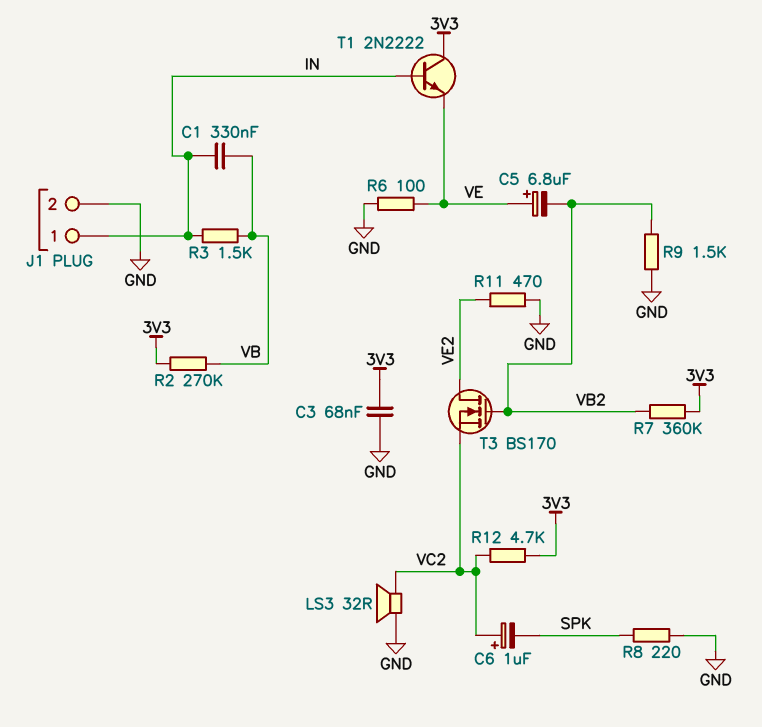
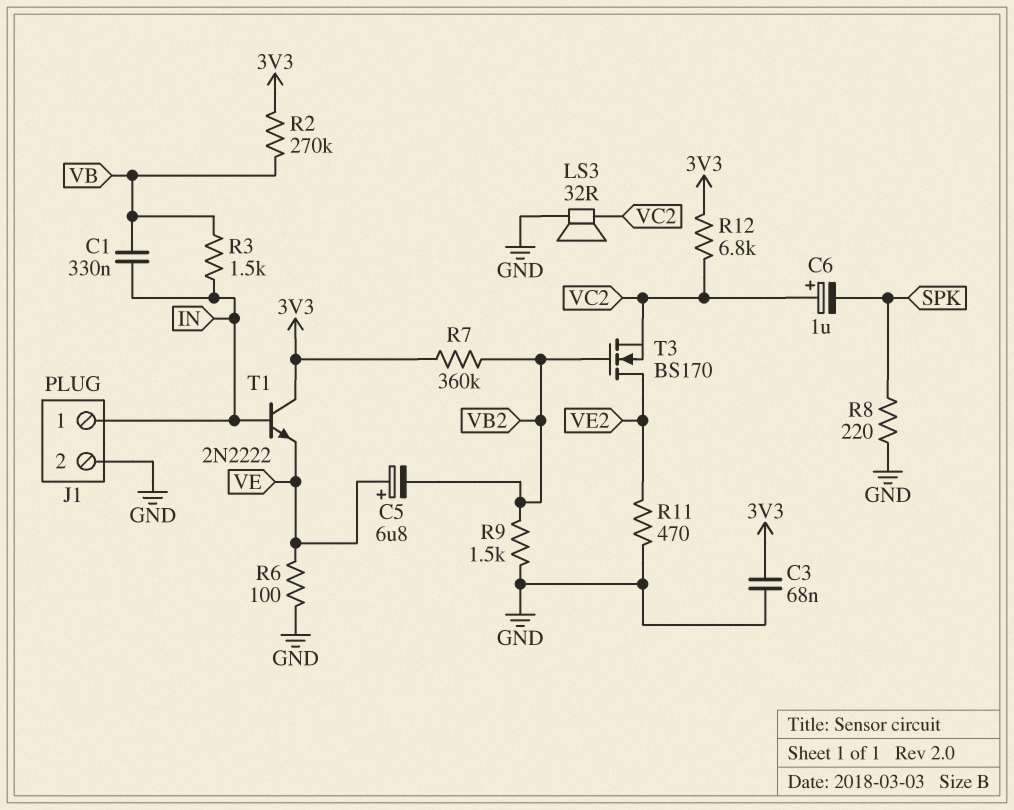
R12: 4.7k (3V3, VC2) -> 6.8k (3V3, VC2)

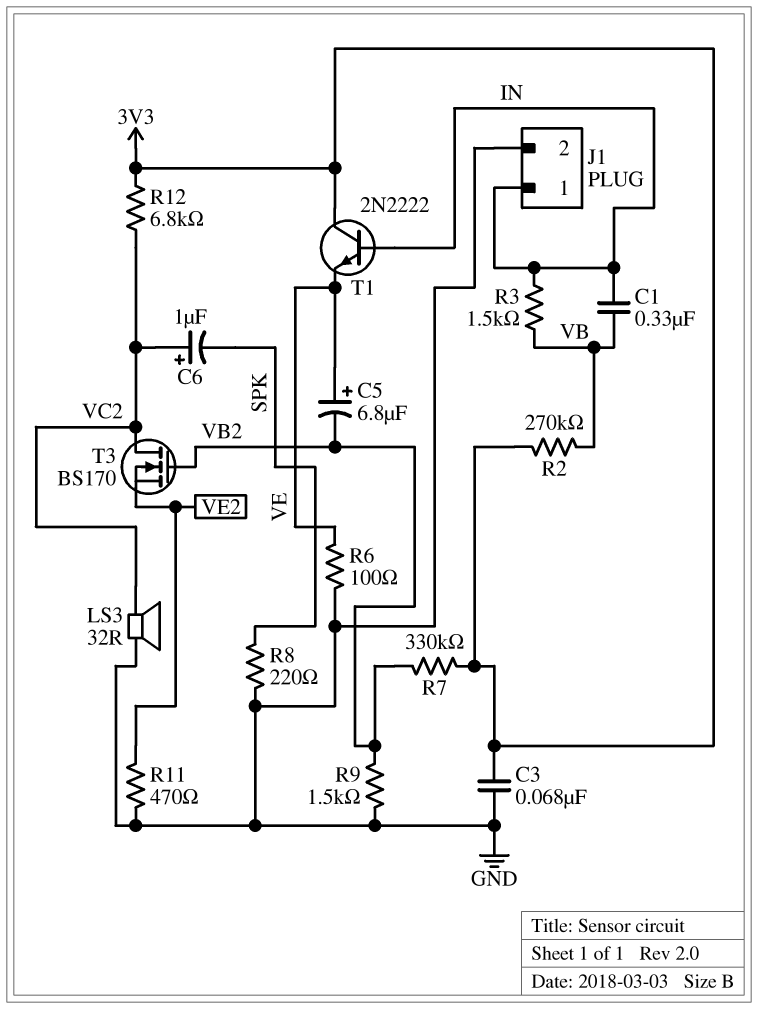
R7: 360k (3V3, VB2) -> 330k (3V3, VB2)
T3: NMOS BS170 (G VB2, D VE2, S VC2) -> NMOS BS170 (G VB2, D VC2, S VE2)

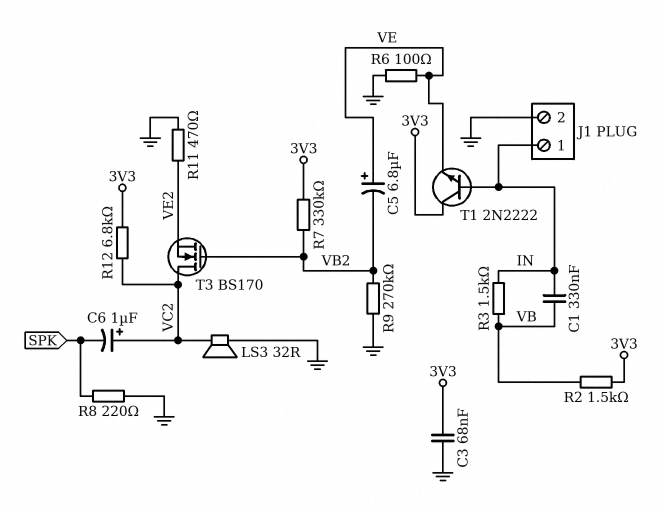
R2: 270k (3V3, VB) -> 1.5k (3V3, VB)
R9: 1.5k (GND, VB2) -> 270k (GND, VB2)

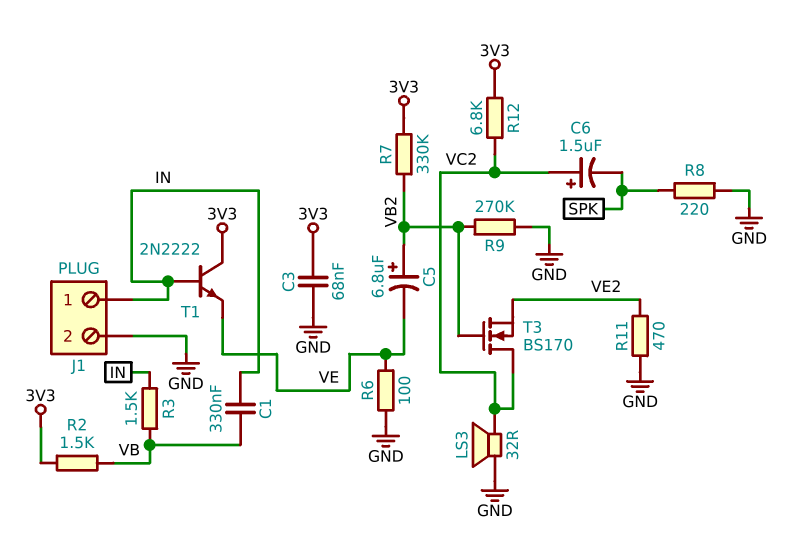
C5: 6.8uF (plus VE, minus VB2) -> 6.8uF (plus VB2, minus VE)
C6: 1uF (plus VC2, minus SPK) -> 1.5uF (plus VC2, minus SPK)

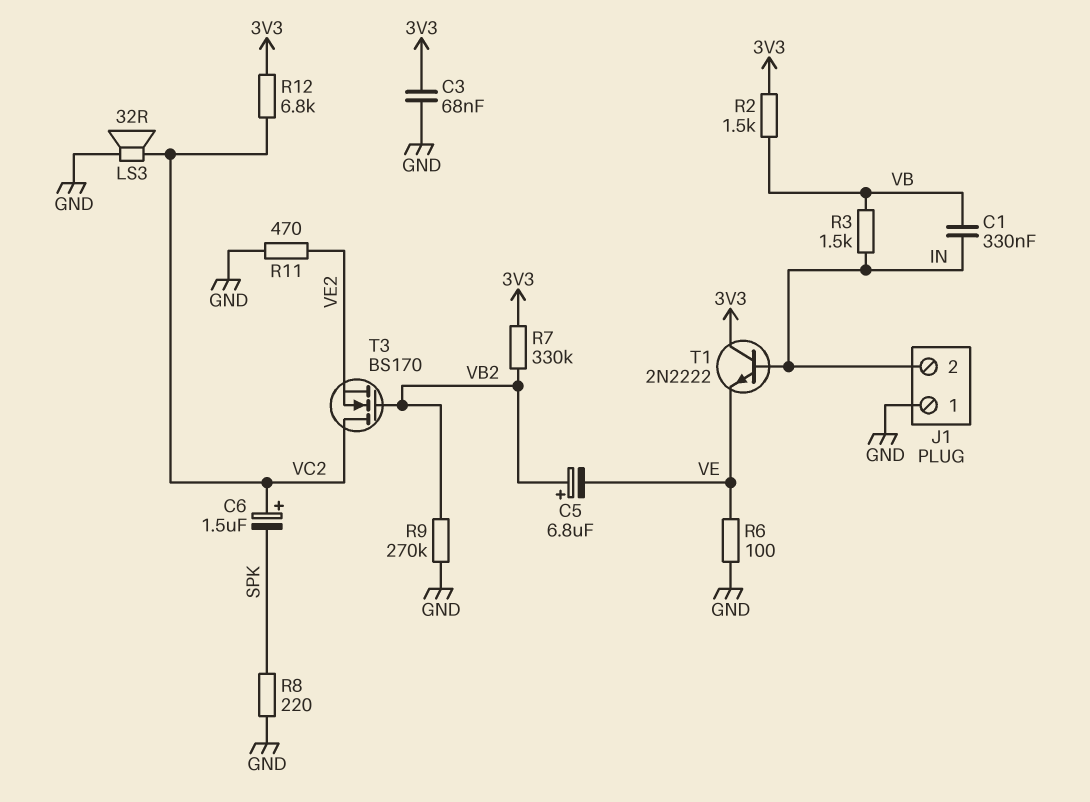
J1 pin 1: IN -> GND
J1 pin 2: GND -> IN

